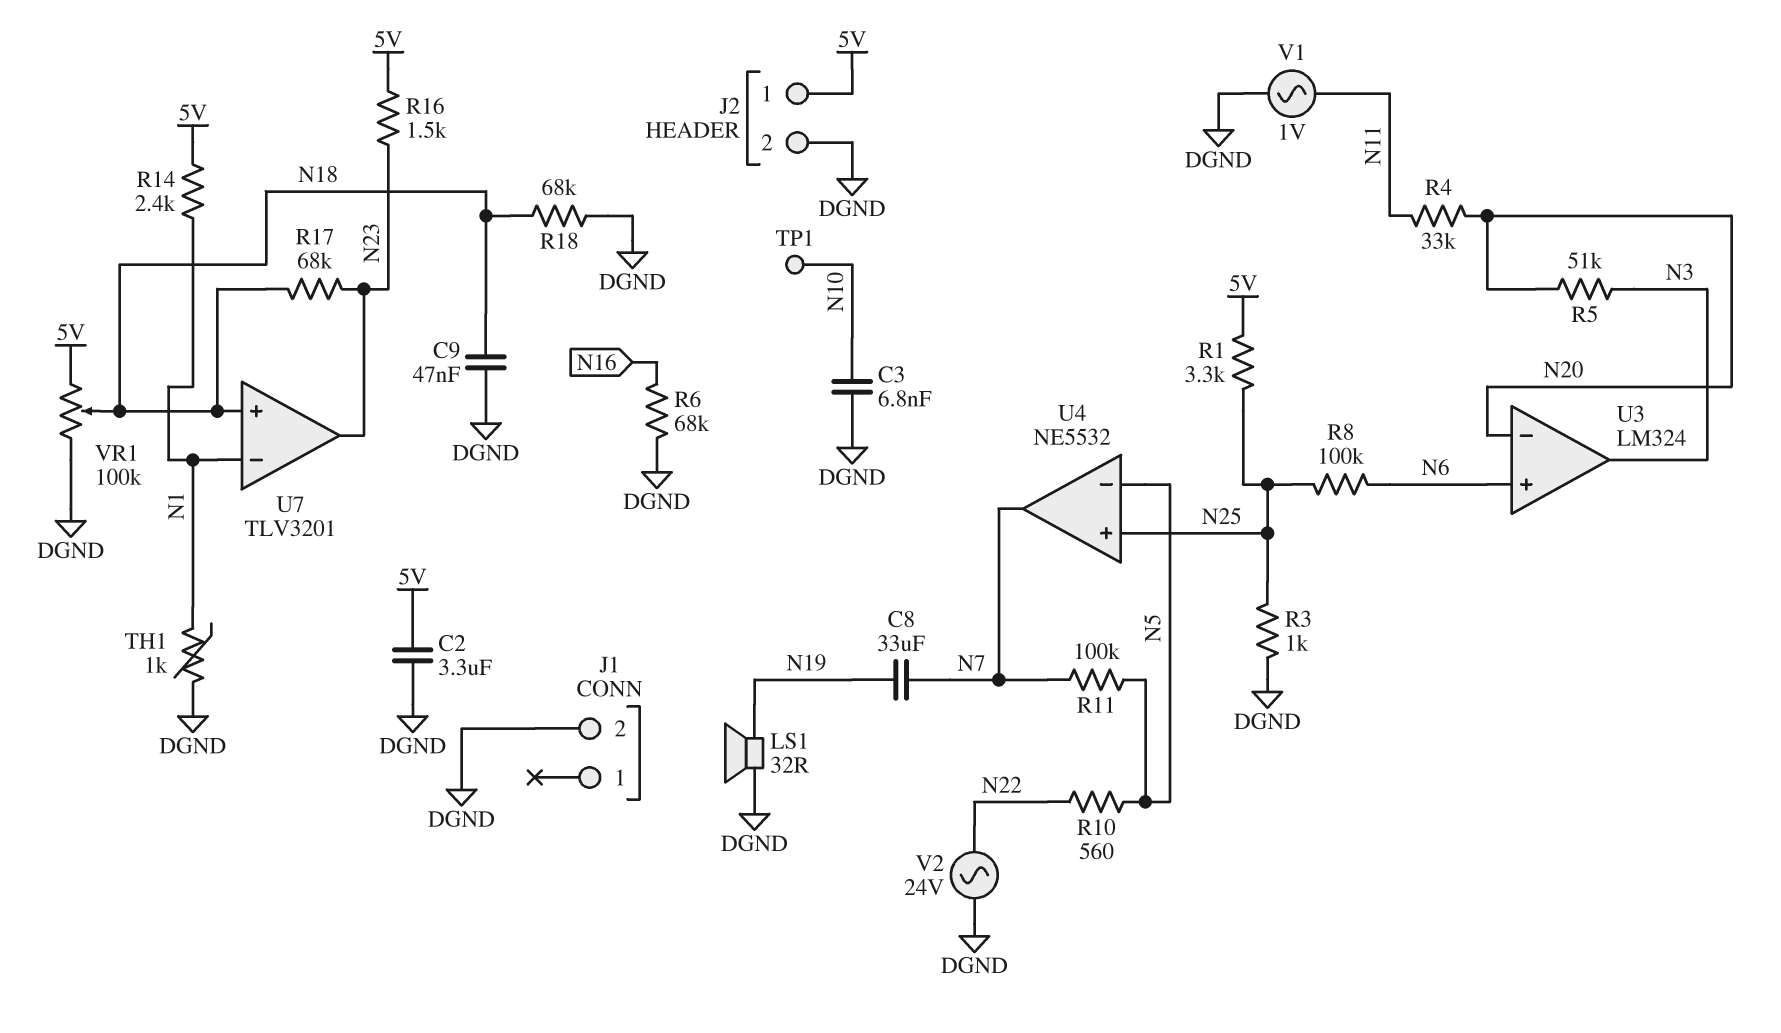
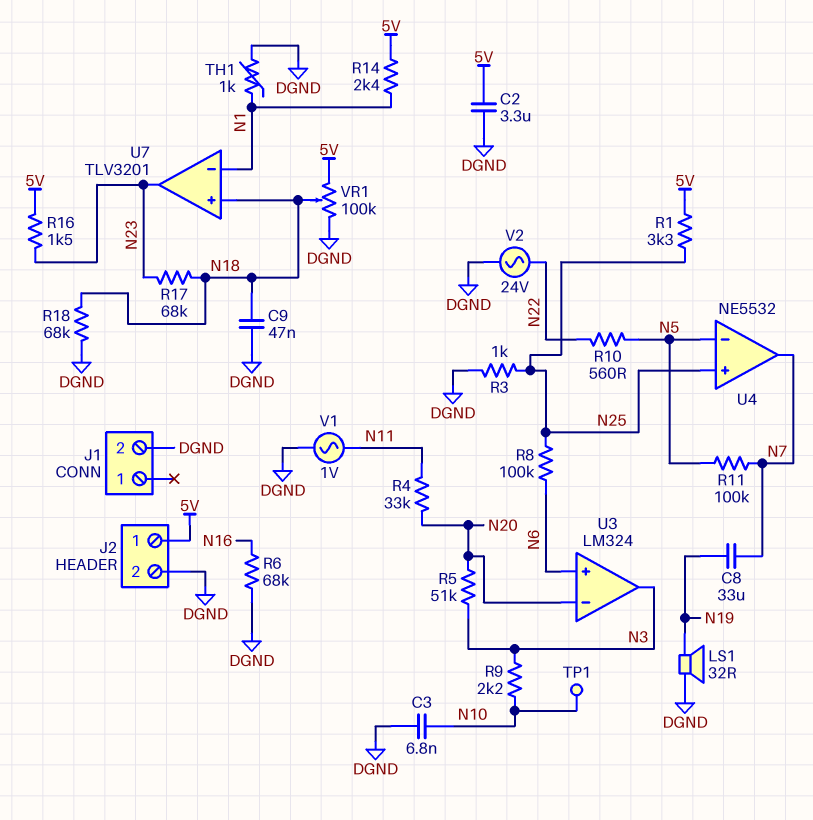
R9: none -> 2.2k (N3, N10)

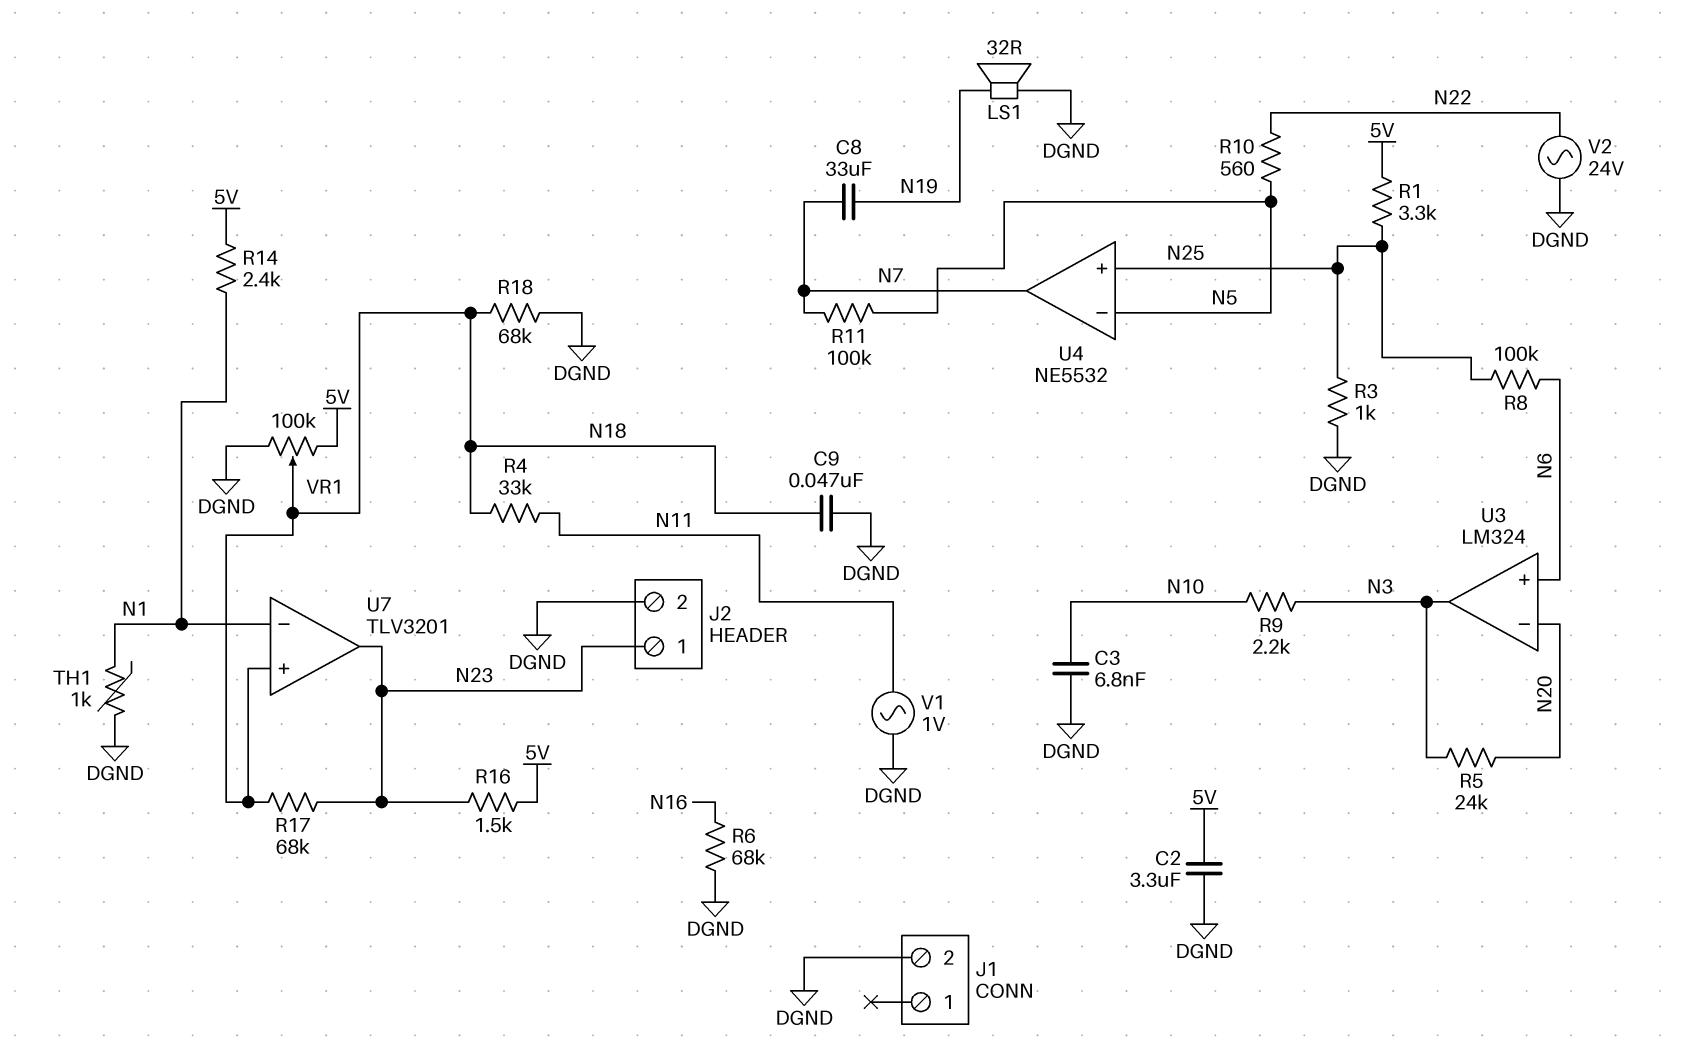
J2 pin 1: 5V -> N23
R4: 33k (N11, N20) -> 33k (N11, N18)
R5: 51k (N3, N20) -> 24k (N3, N20)
TP1: test point (N10) -> none

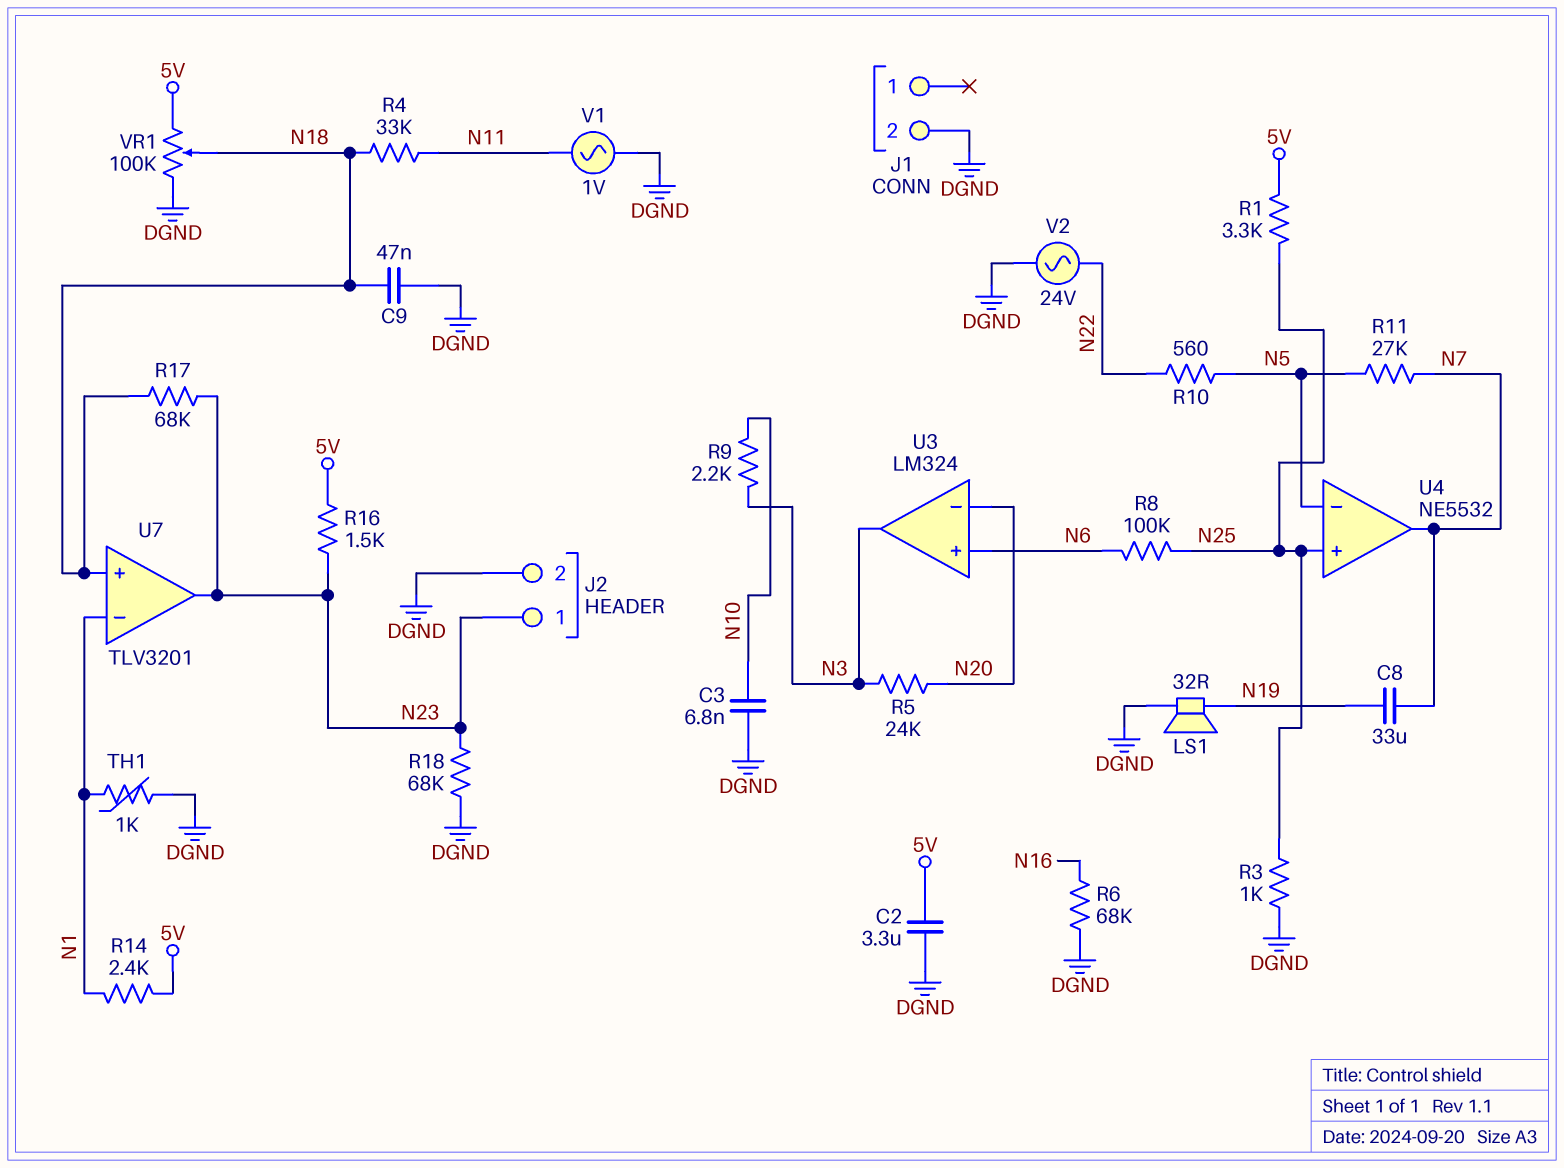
R11: 100k (N5, N7) -> 27k (N5, N7)
R18: 68k (DGND, N18) -> 68k (DGND, N23)

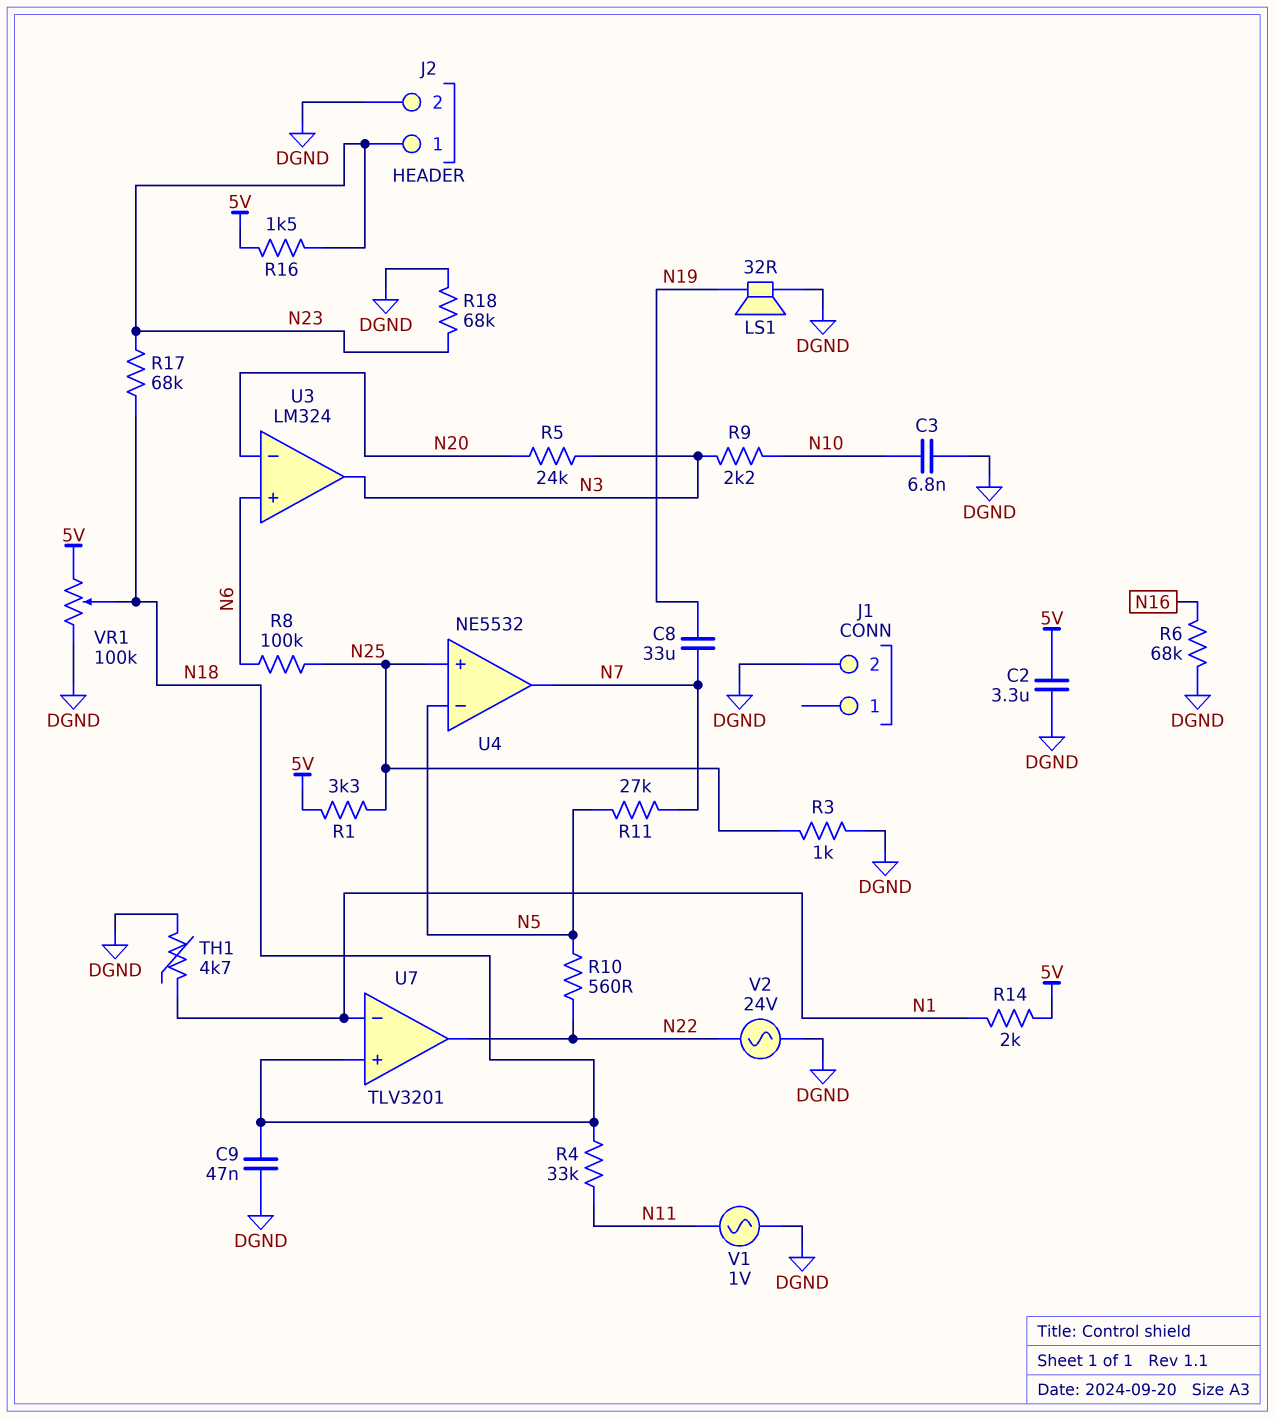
R14: 2.4k (5V, N1) -> 2k (5V, N1)
TH1: 1k (DGND, N1) -> 4.7k (DGND, N1)
U7 pin out: N23 -> N22

